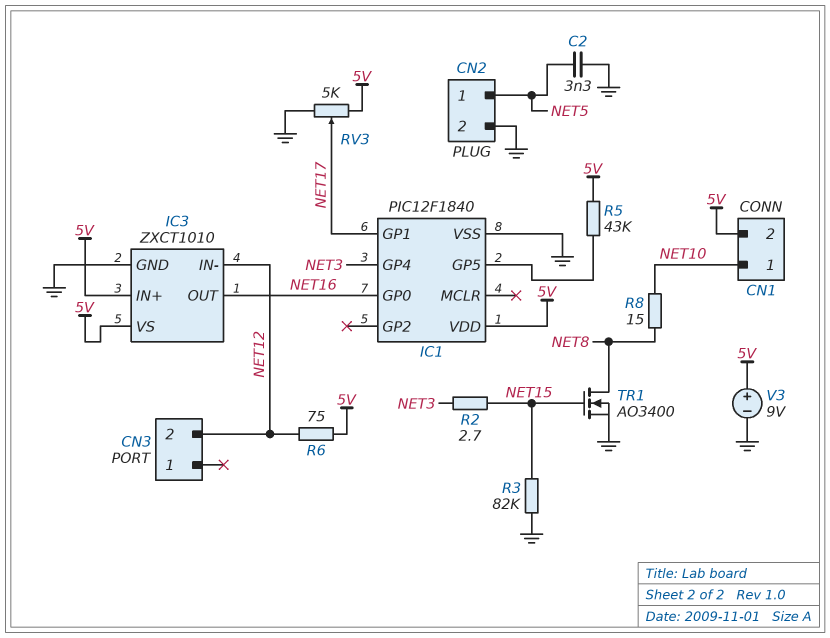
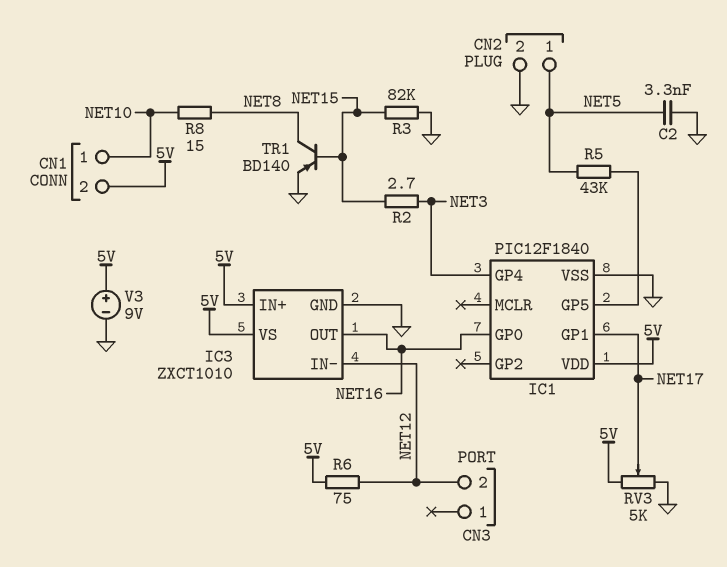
R5: 43k (5V, IC1/GP5) -> 43k (IC1/GP5, NET5)
TR1: NMOS AO3400 (G NET15, D NET8, S GND) -> PNP BD140 (B NET15, C NET8, E GND)

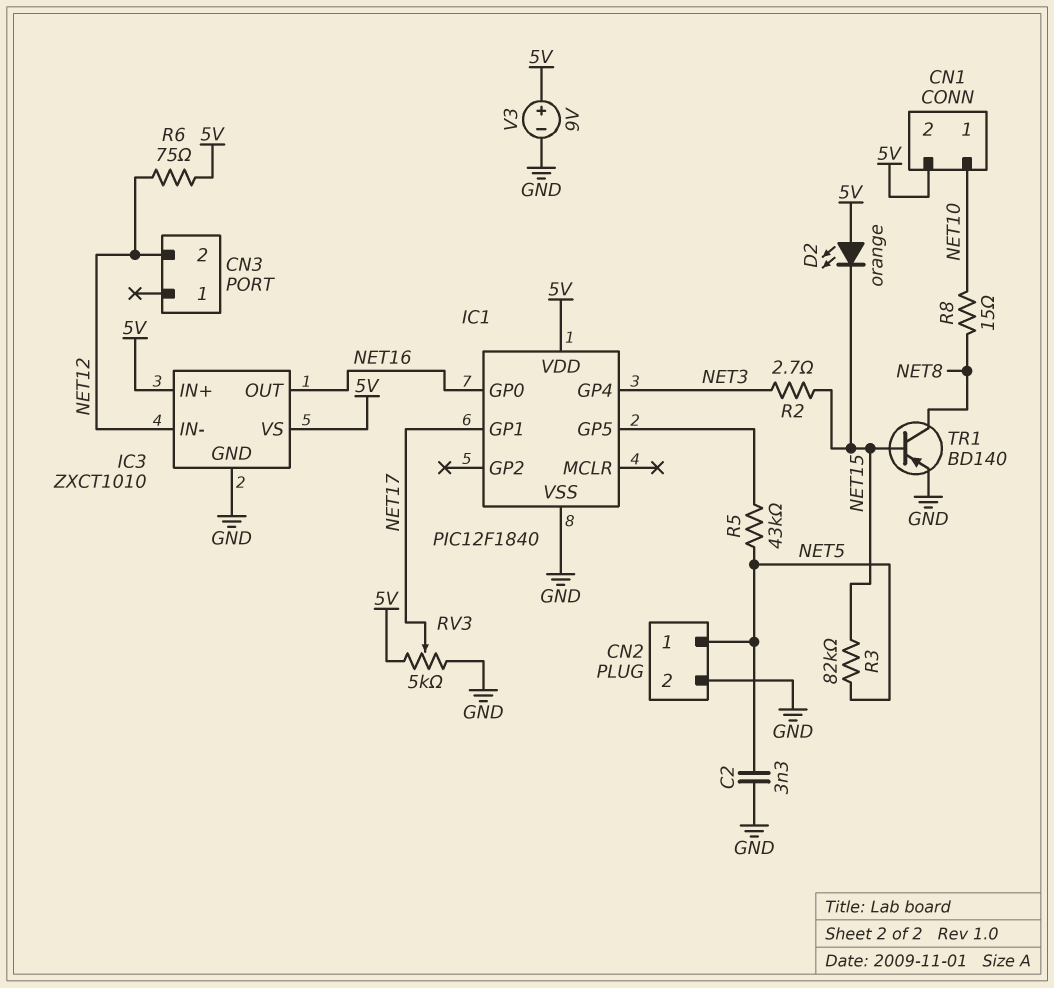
D2: none -> LED orange (A 5V, K NET15)
R3: 82k (GND, NET15) -> 82k (NET5, NET15)

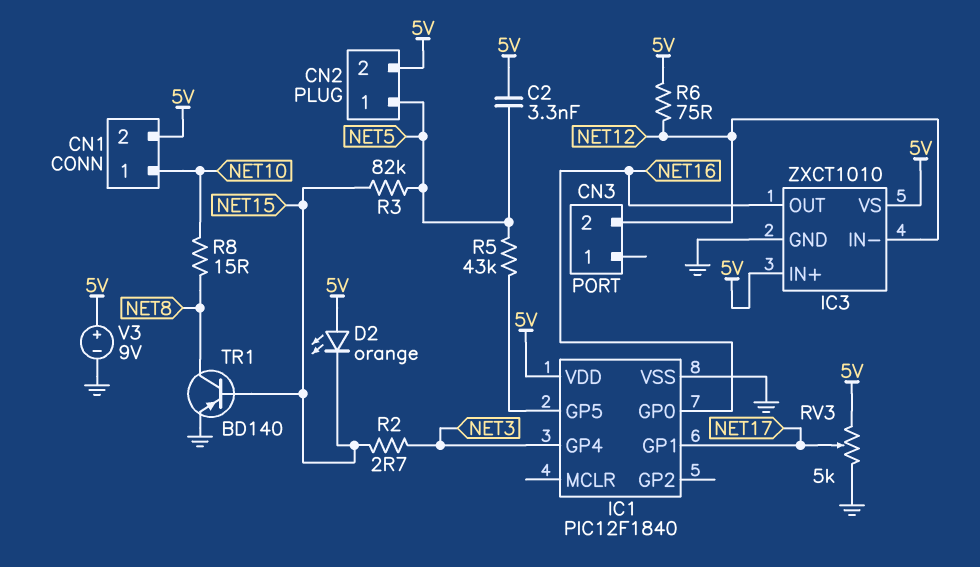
C2: 3.3nF (GND, NET5) -> 3.3nF (5V, NET5)
CN2 pin 2: GND -> 5V

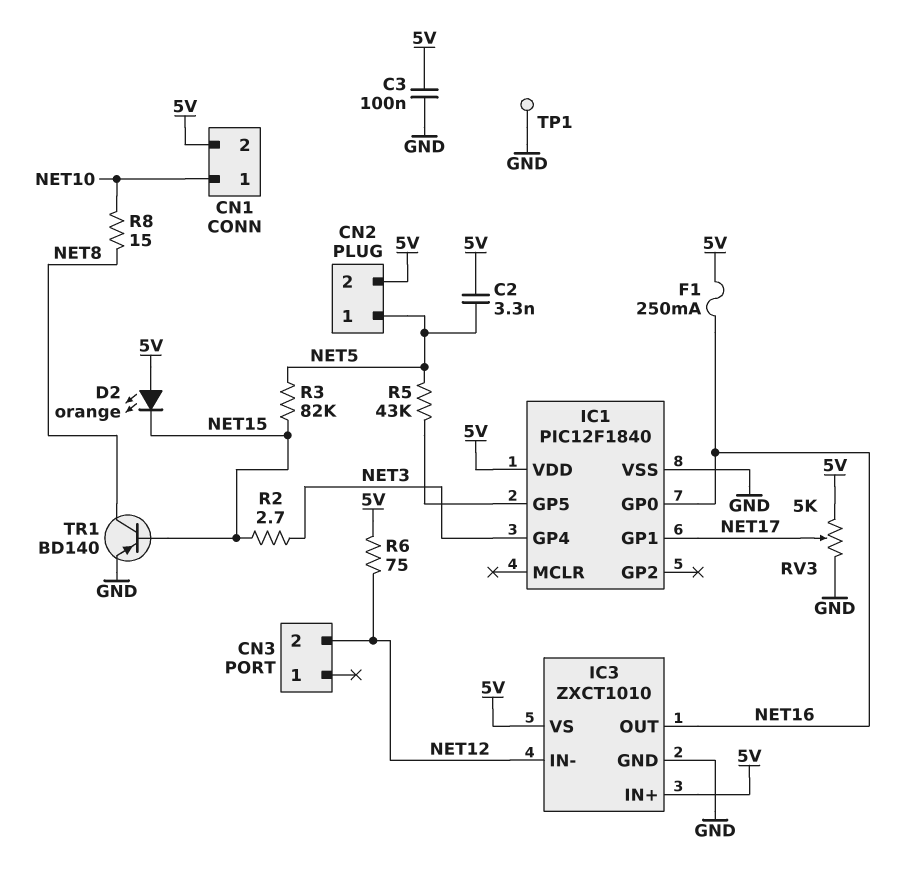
C3: none -> 100nF (5V, GND)
F1: none -> 250mA (5V, NET16)
TP1: none -> test point (GND)
V3: 9V (plus 5V, minus GND) -> none

